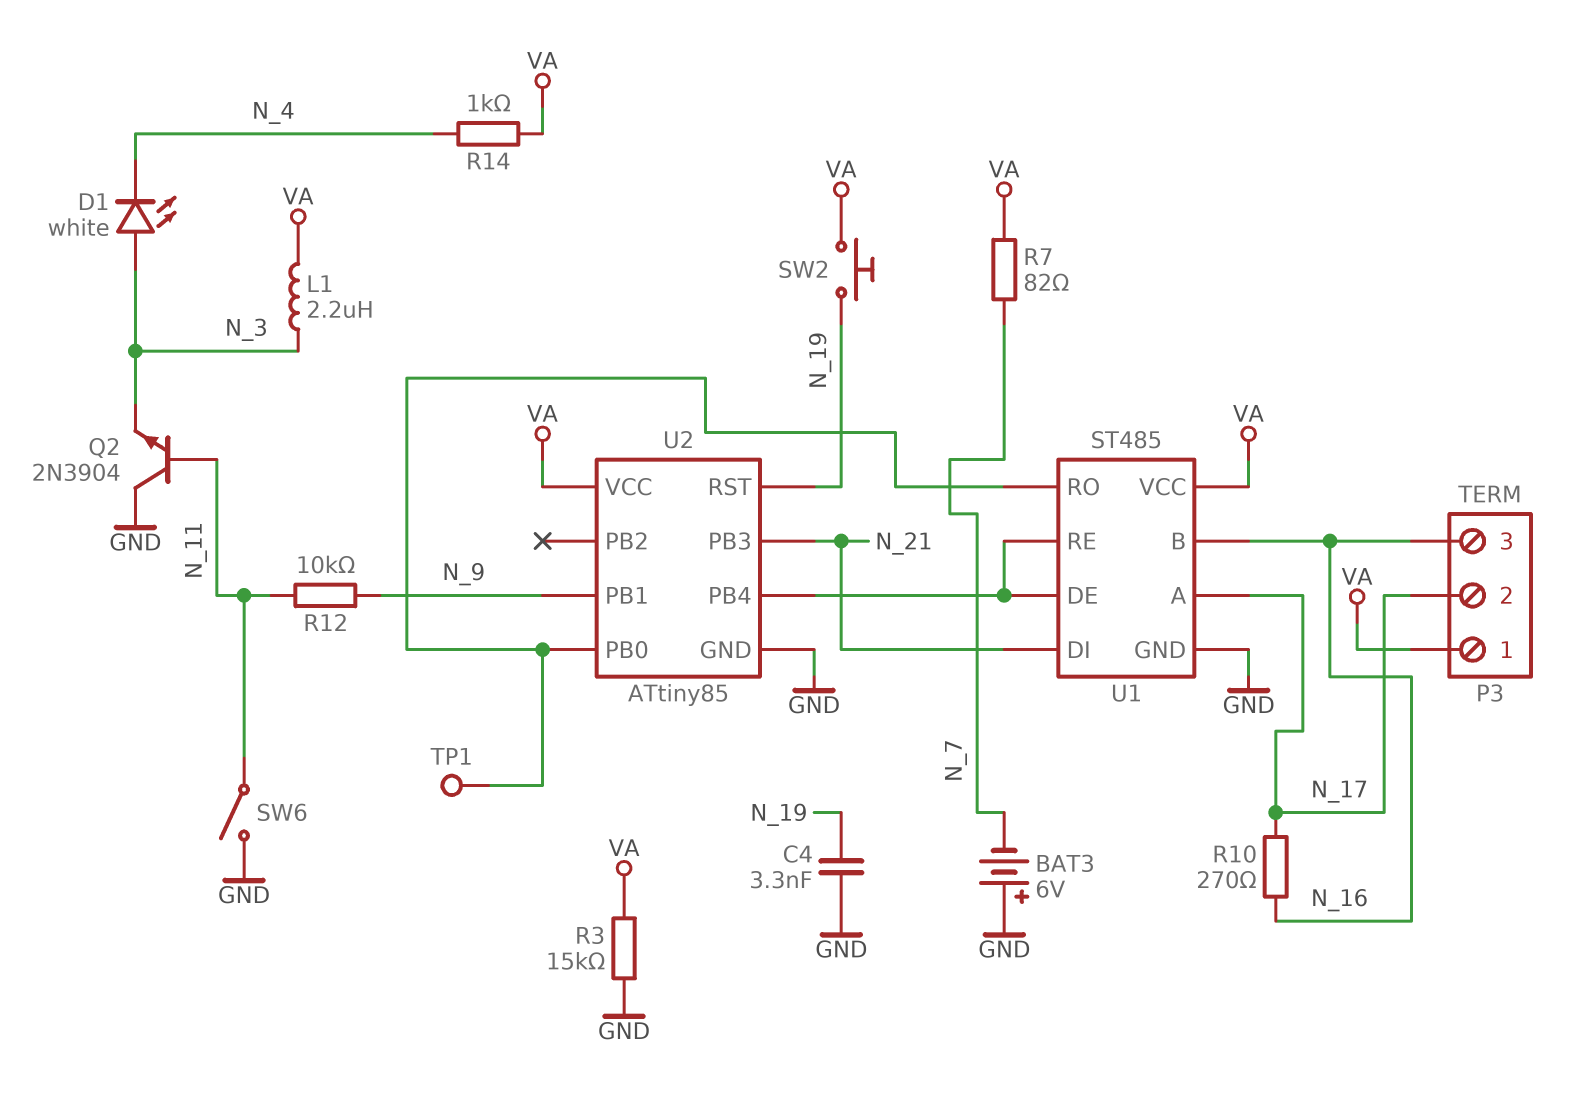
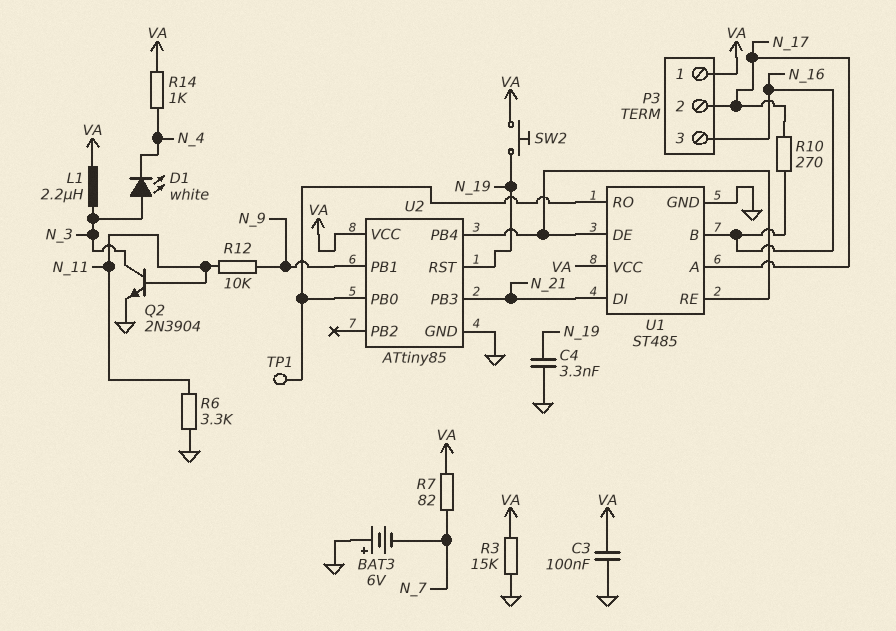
C3: none -> 100nF (GND, VA)
Q2: NPN 2N3904 (B N_11, C GND, E N_3) -> NPN 2N3904 (B N_11, C N_3, E GND)
R6: none -> 3.3k (GND, N_11)
SW6: switch (GND, N_11) -> none

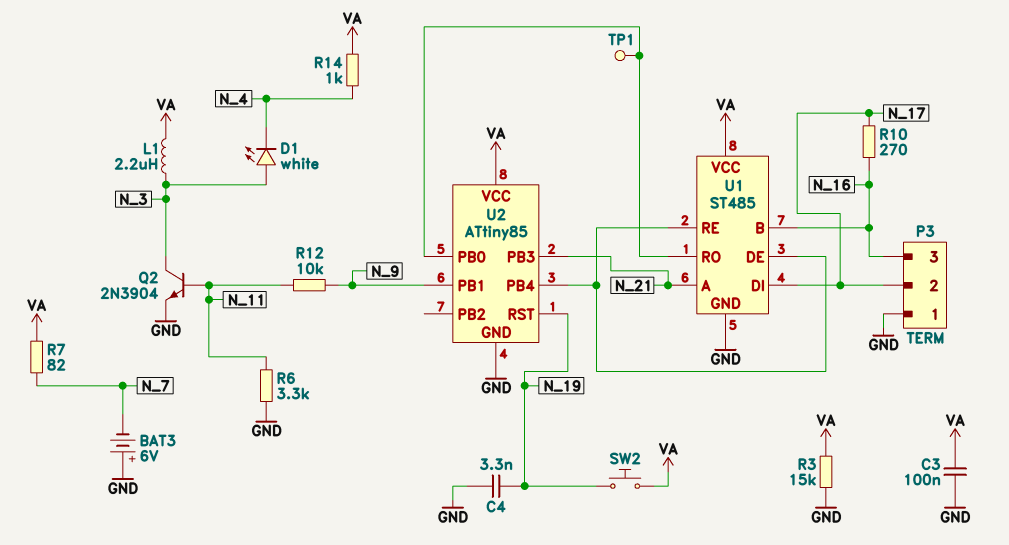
P3 pin 1: VA -> GND
U1 pin A: N_17 -> N_21
U1 pin DI: N_21 -> N_17

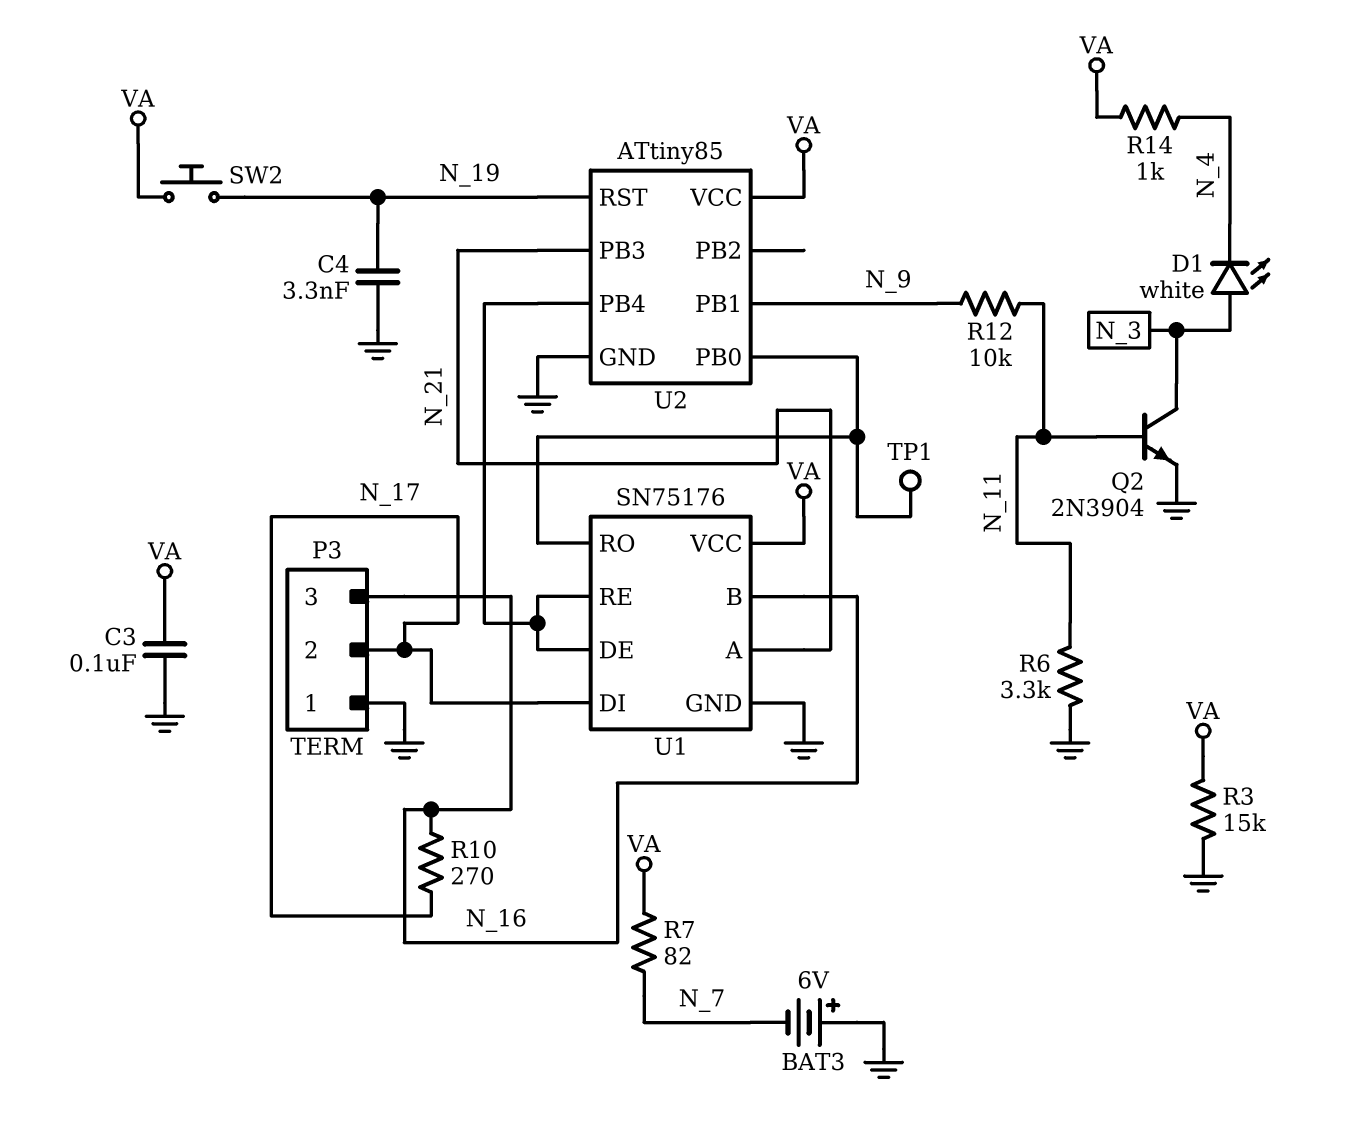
L1: 2.2uH (N_3, VA) -> none
U1: ST485 -> SN75176

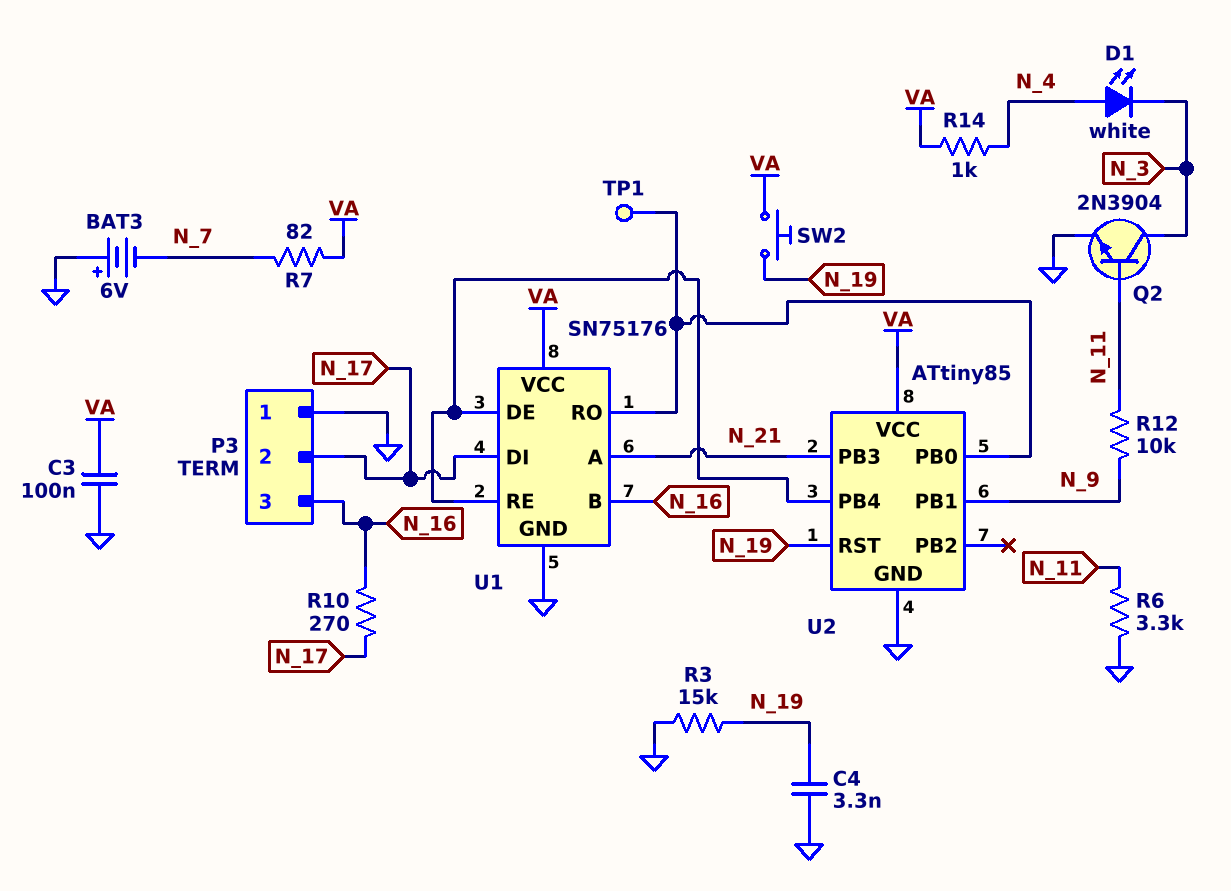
D1: LED white (A N_3, K N_4) -> LED white (A N_4, K N_3)
R3: 15k (GND, VA) -> 15k (GND, N_19)

